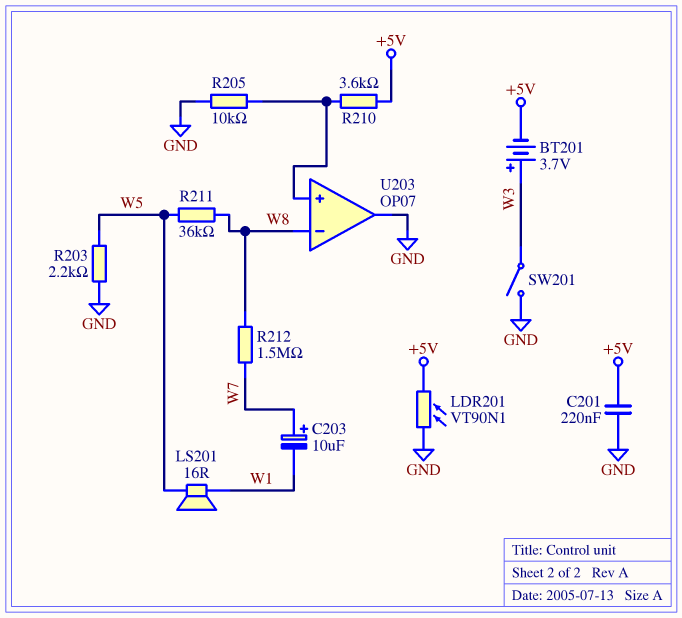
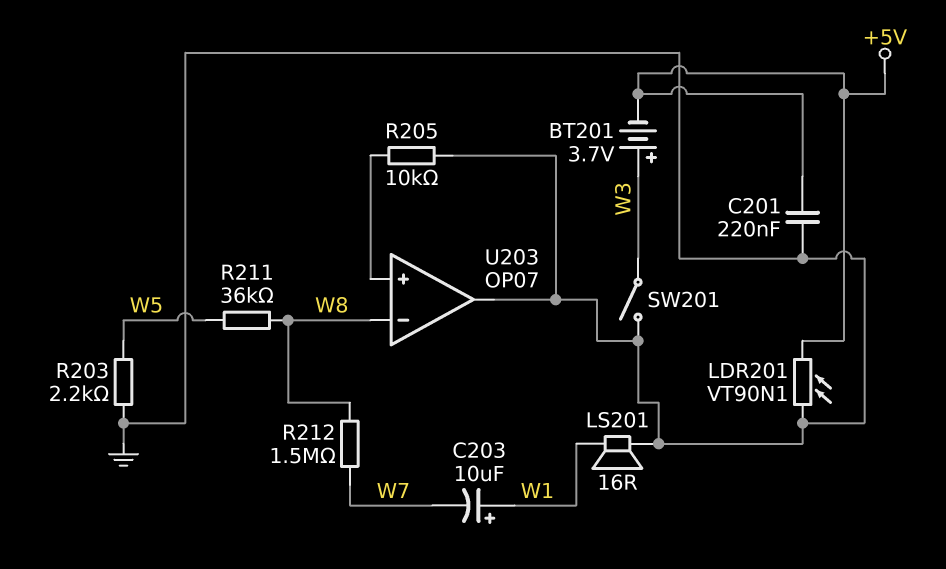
C203: 10uF (plus W7, minus W1) -> 10uF (plus W1, minus W7)
LS201: speaker 16R (W1, W5) -> speaker 16R (GND, W1)
R210: 3.6k (+5V, U203/in+) -> none

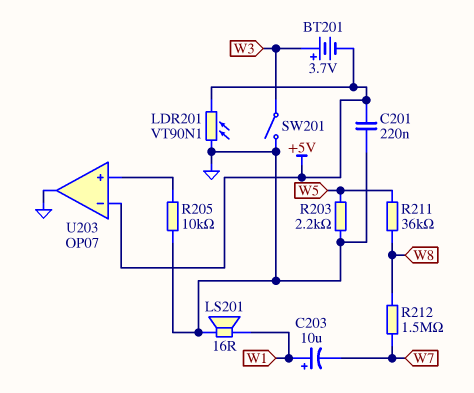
U203 pin in-: W8 -> +5V

